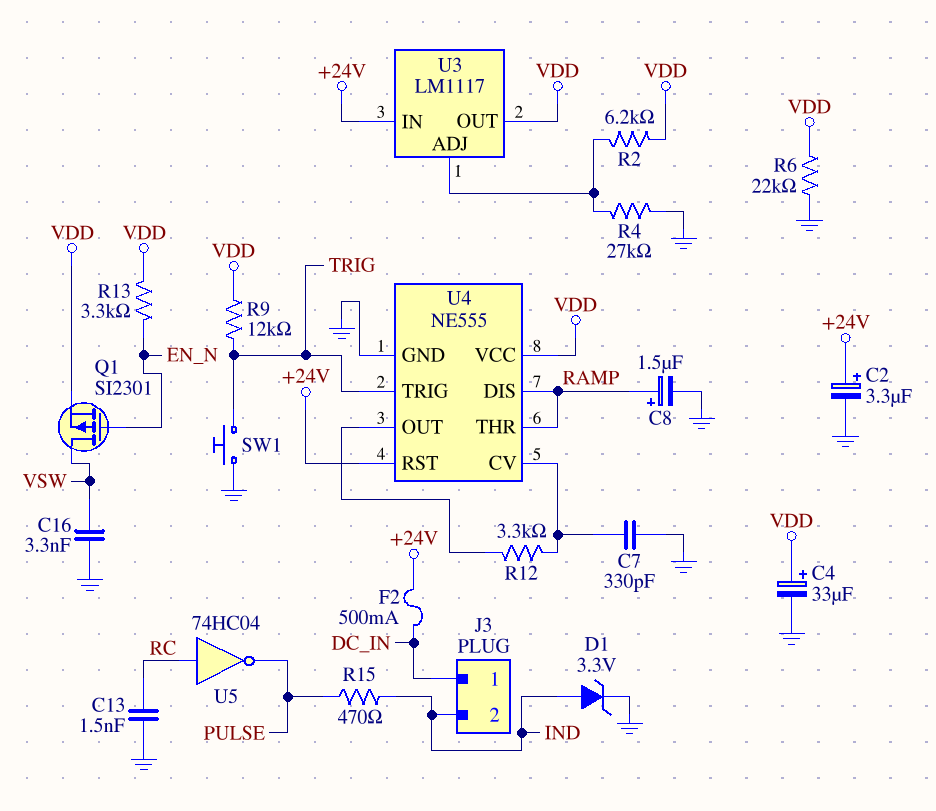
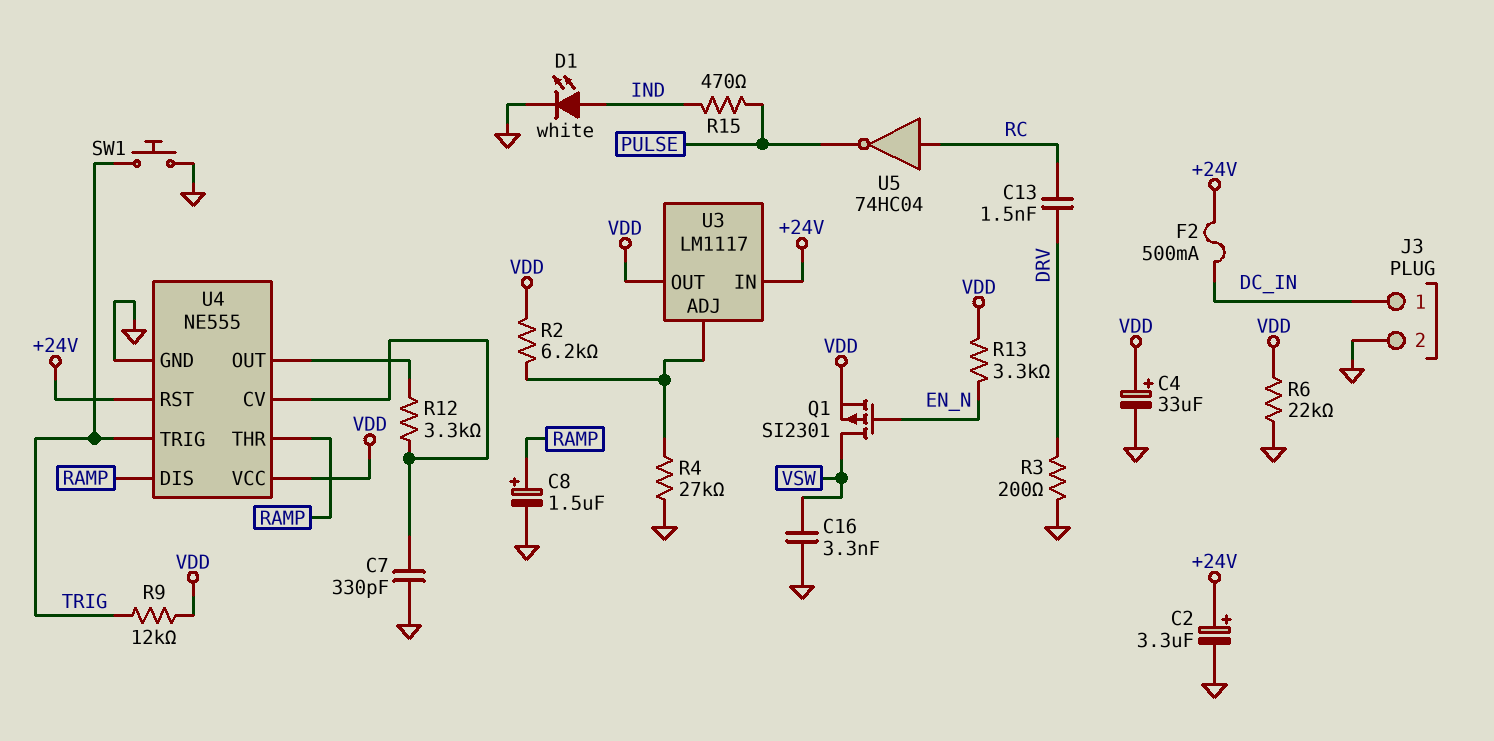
C13: 1.5nF (GND, RC) -> 1.5nF (DRV, RC)
D1: zener 3.3V (A IND, K GND) -> LED white (A IND, K GND)
J3 pin 2: IND -> GND
R3: none -> 200 (DRV, GND)

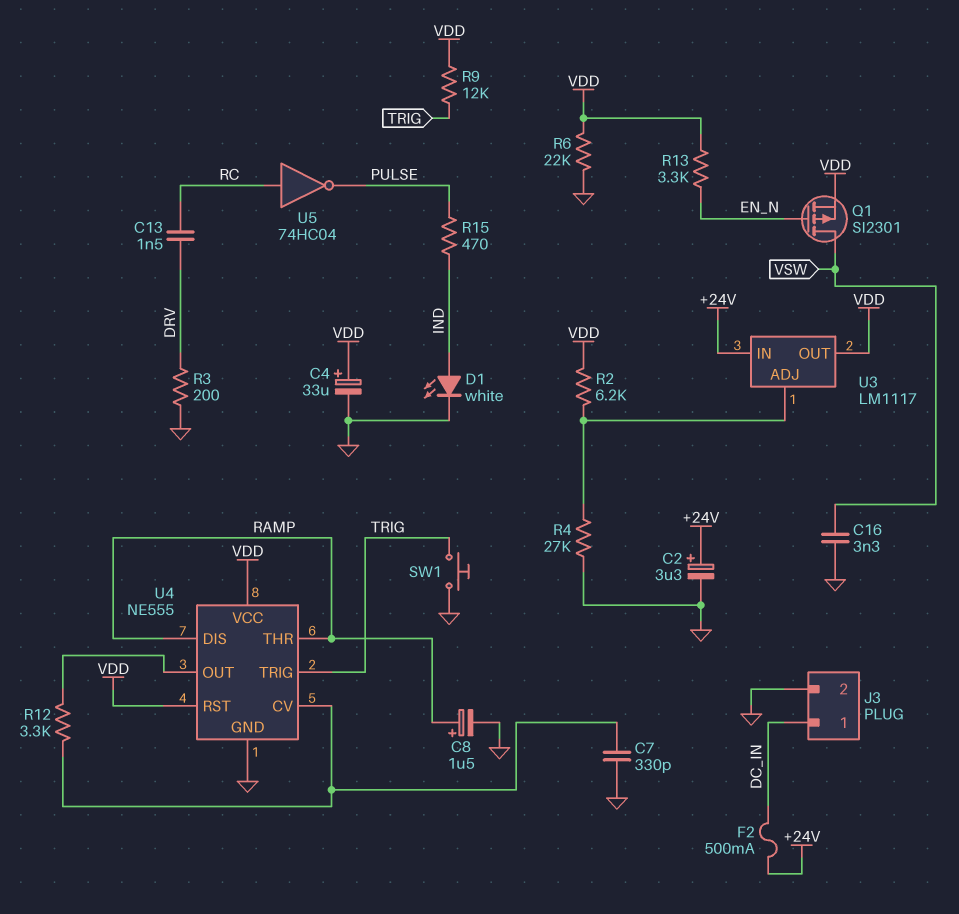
U4 pin RST: +24V -> VDD

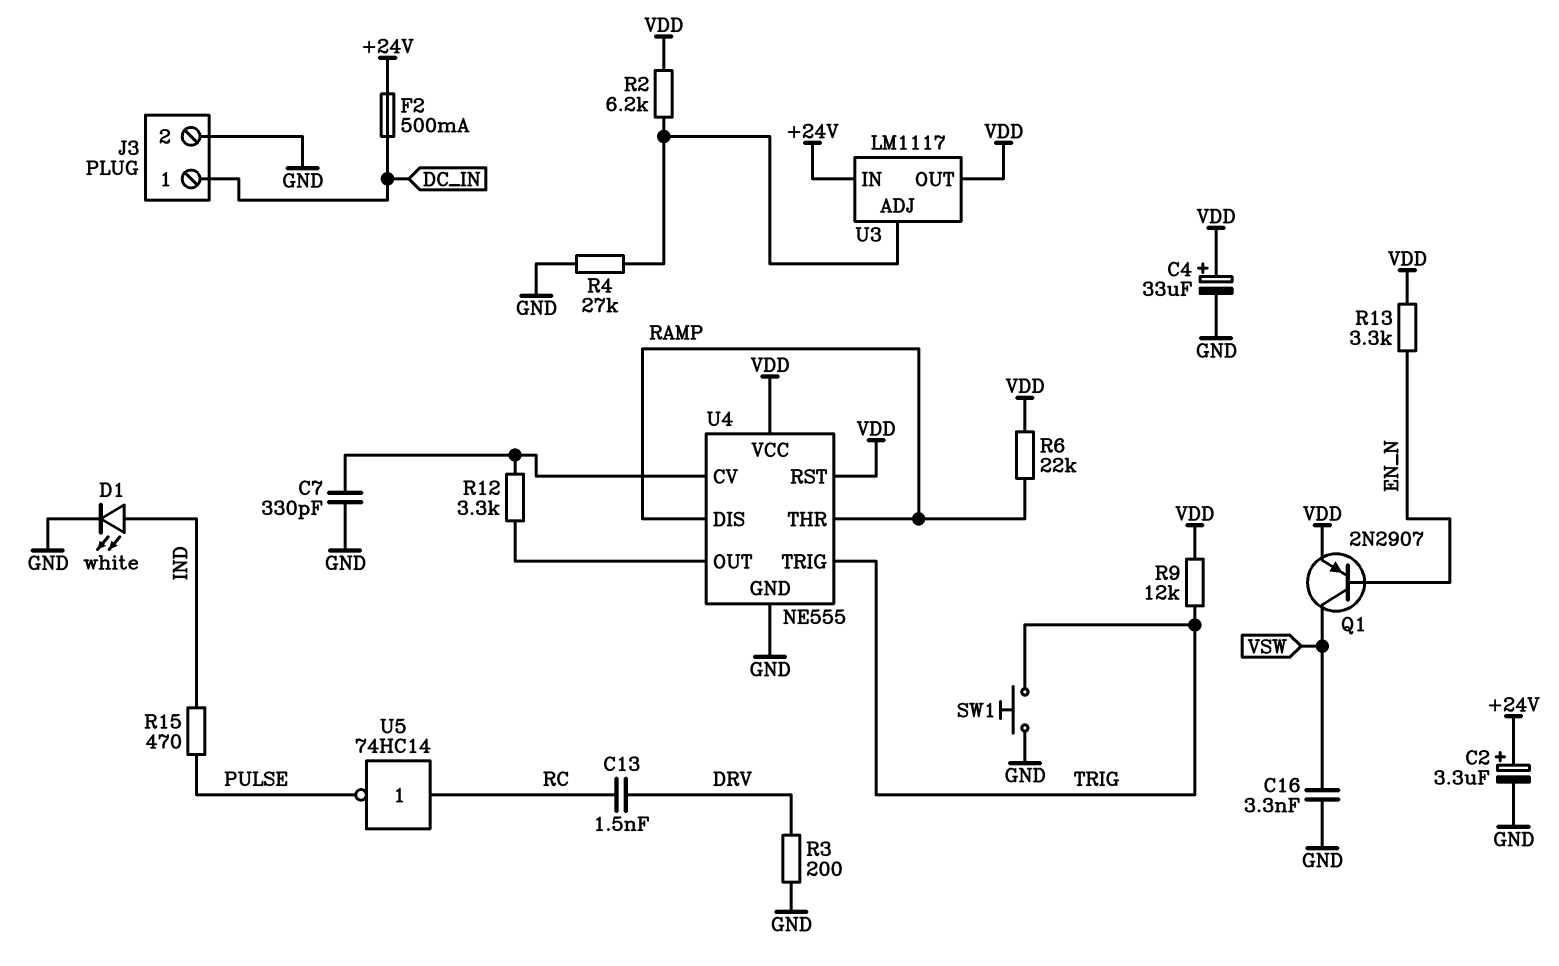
C8: 1.5uF (plus RAMP, minus GND) -> none
Q1: PMOS SI2301 (G EN_N, D VSW, S VDD) -> PNP 2N2907 (B EN_N, C VSW, E VDD)
R6: 22k (GND, VDD) -> 22k (RAMP, VDD)
U5: NOT 74HC04 (in RC, out PULSE) -> NOT 74HC14 (in RC, out PULSE)

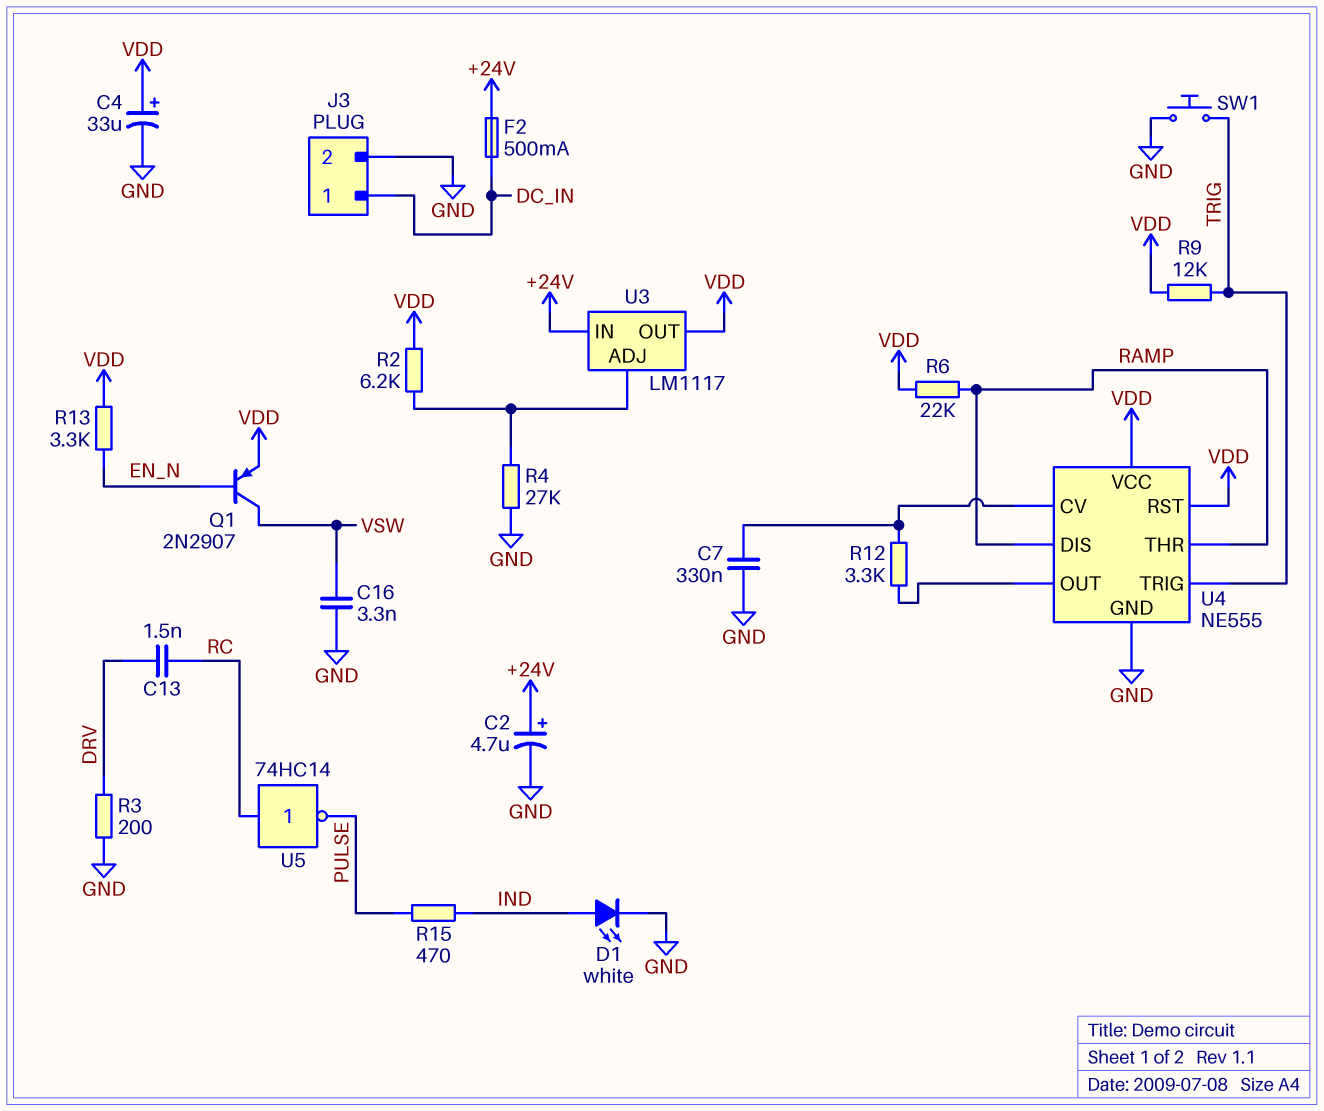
C2: 3.3uF (plus +24V, minus GND) -> 4.7uF (plus +24V, minus GND)
C7: 330pF (GND, U4/CV) -> 330nF (GND, U4/CV)

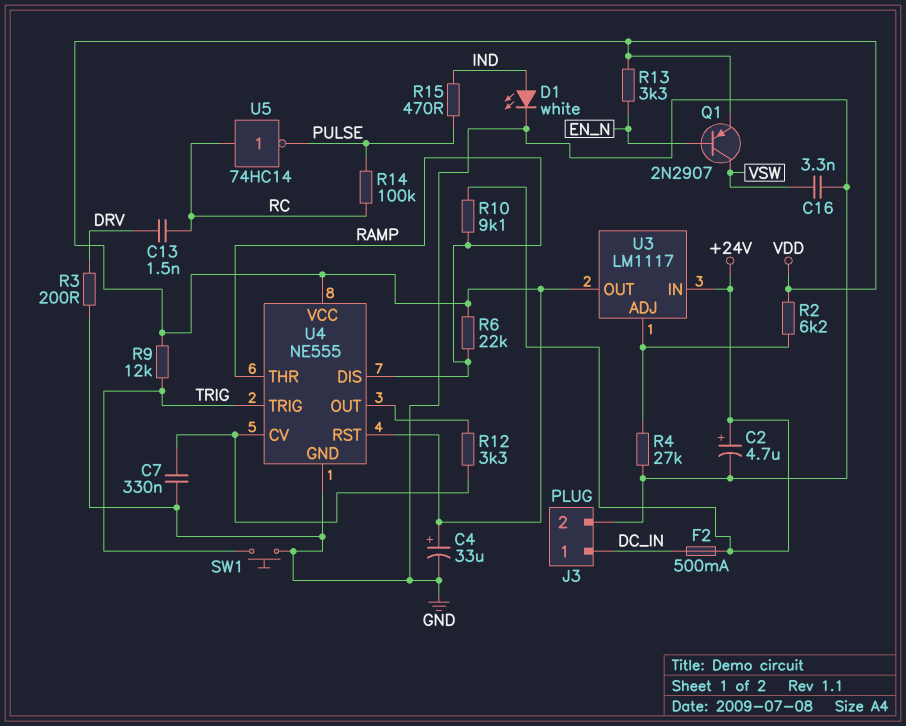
R10: none -> 9.1k (+24V, RAMP)
R14: none -> 100k (PULSE, RC)

